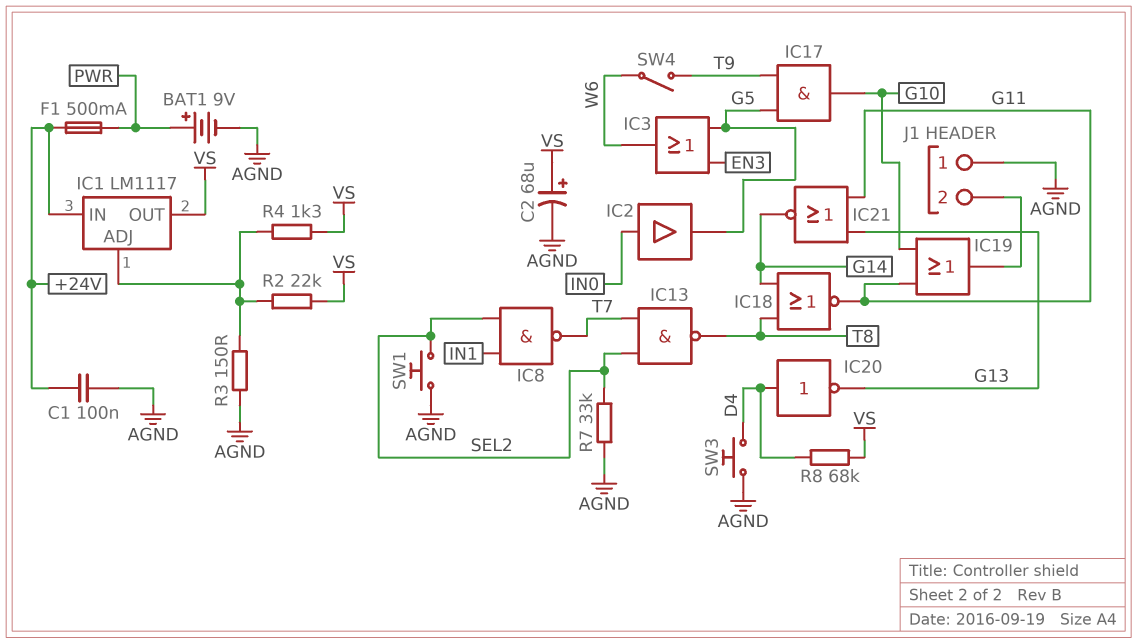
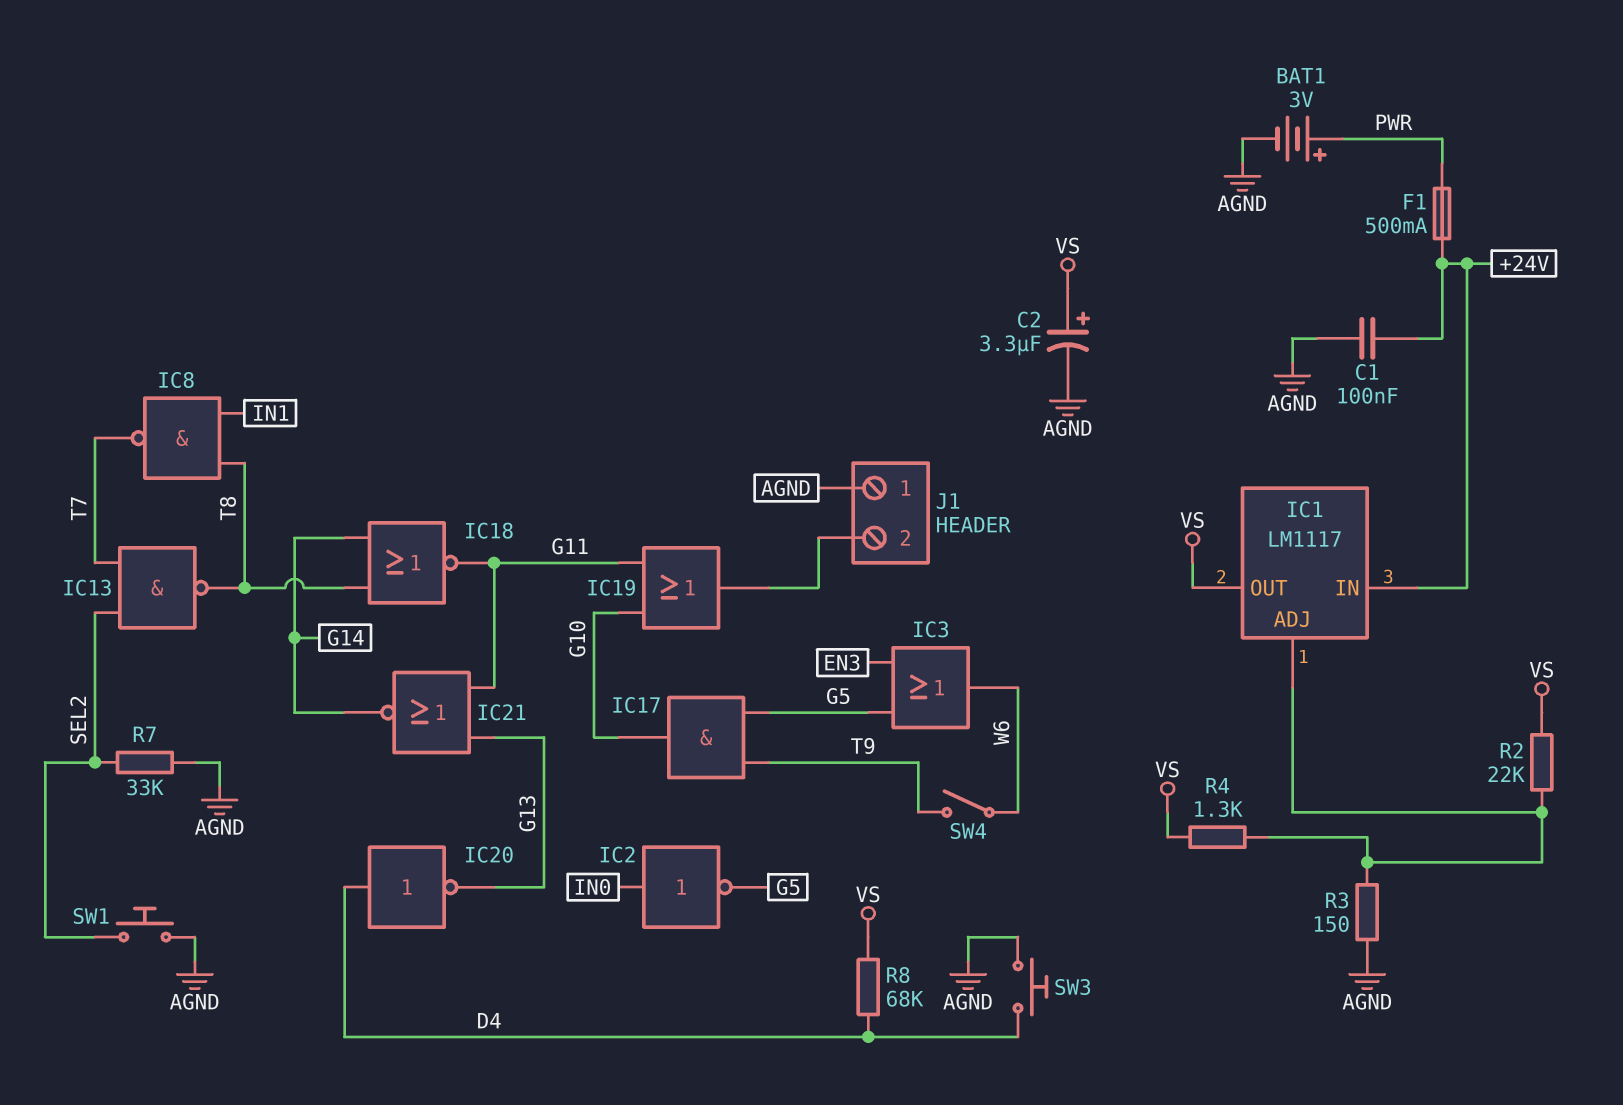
BAT1: 9V (plus PWR, minus AGND) -> 3V (plus PWR, minus AGND)
C2: 68uF (plus VS, minus AGND) -> 3.3uF (plus VS, minus AGND)
IC2: buffer (in IN0, out G5) -> NOT (in IN0, out G5)
IC8: NAND (in IN1, in SEL2, out T7) -> NAND (in IN1, in T8, out T7)

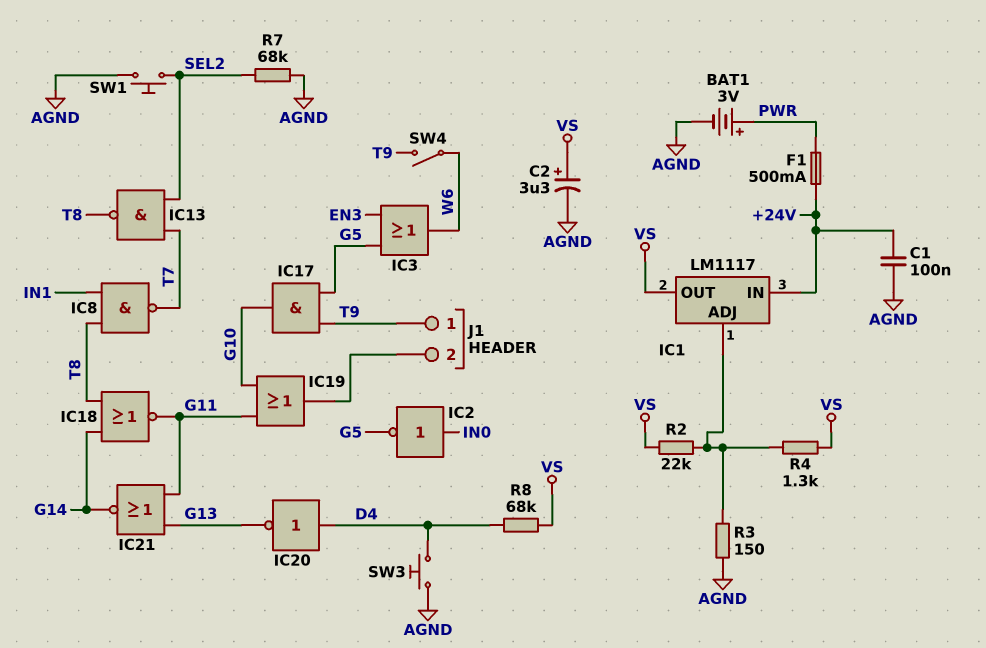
J1 pin 1: AGND -> T9
R7: 33k (AGND, SEL2) -> 68k (AGND, SEL2)

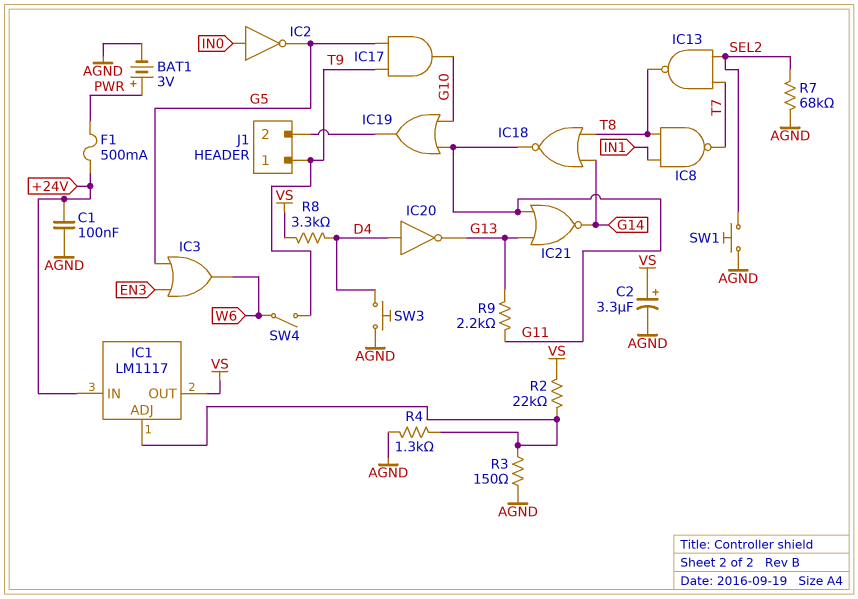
R4: 1.3k (IC1/ADJ, VS) -> 1.3k (AGND, IC1/ADJ)
R8: 68k (D4, VS) -> 3.3k (D4, VS)
R9: none -> 2.2k (G11, G13)

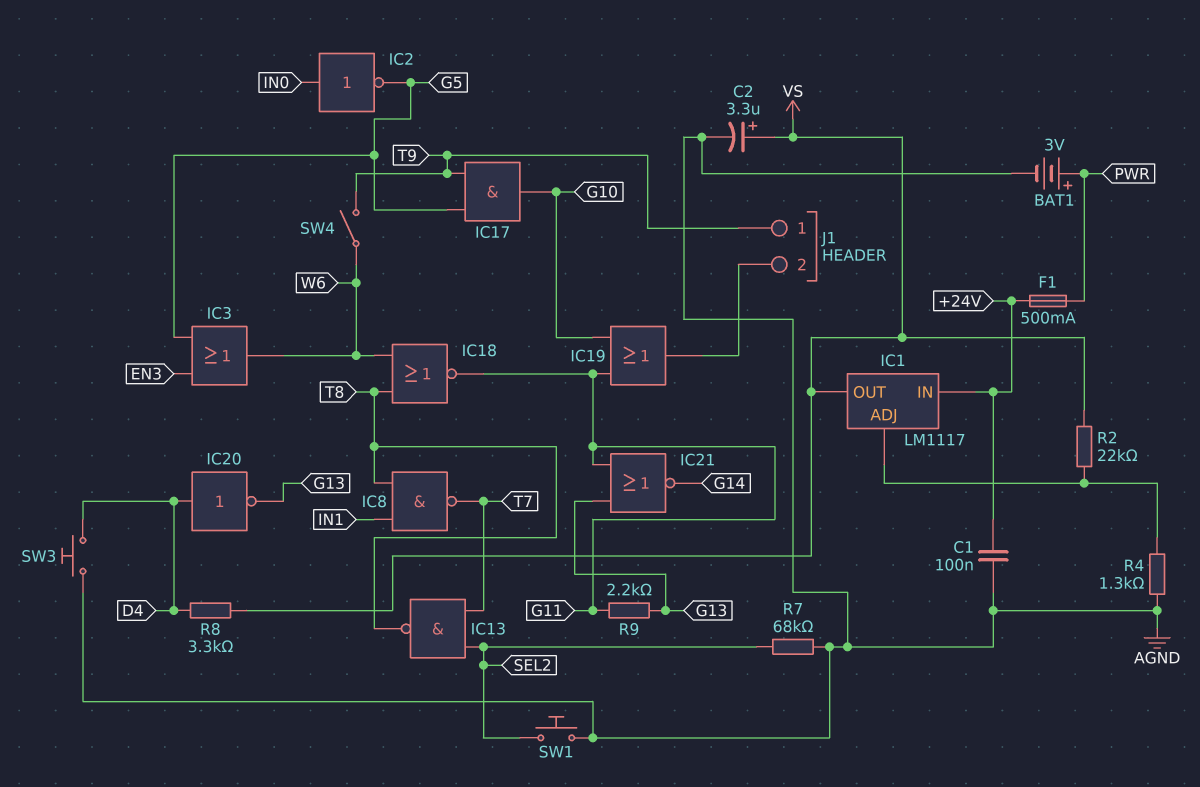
IC18: NOR (in G14, in T8, out G11) -> NOR (in T8, in W6, out G11)
R3: 150 (AGND, IC1/ADJ) -> none

